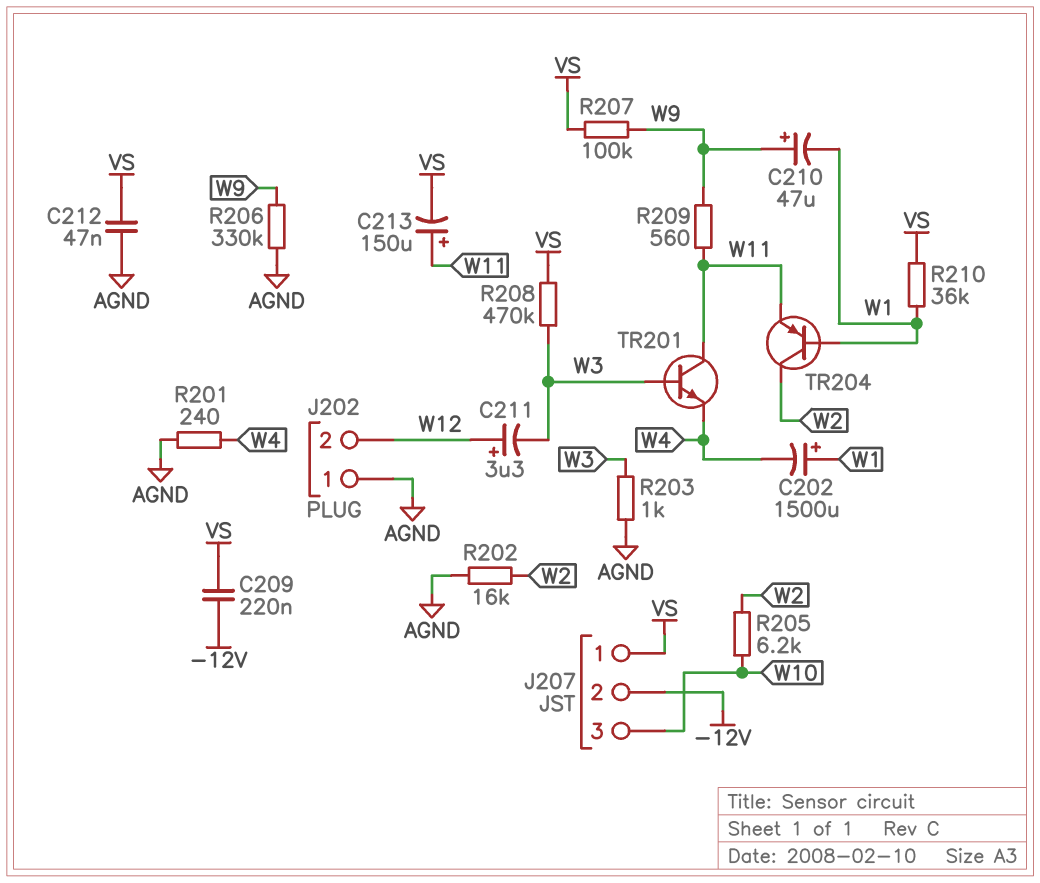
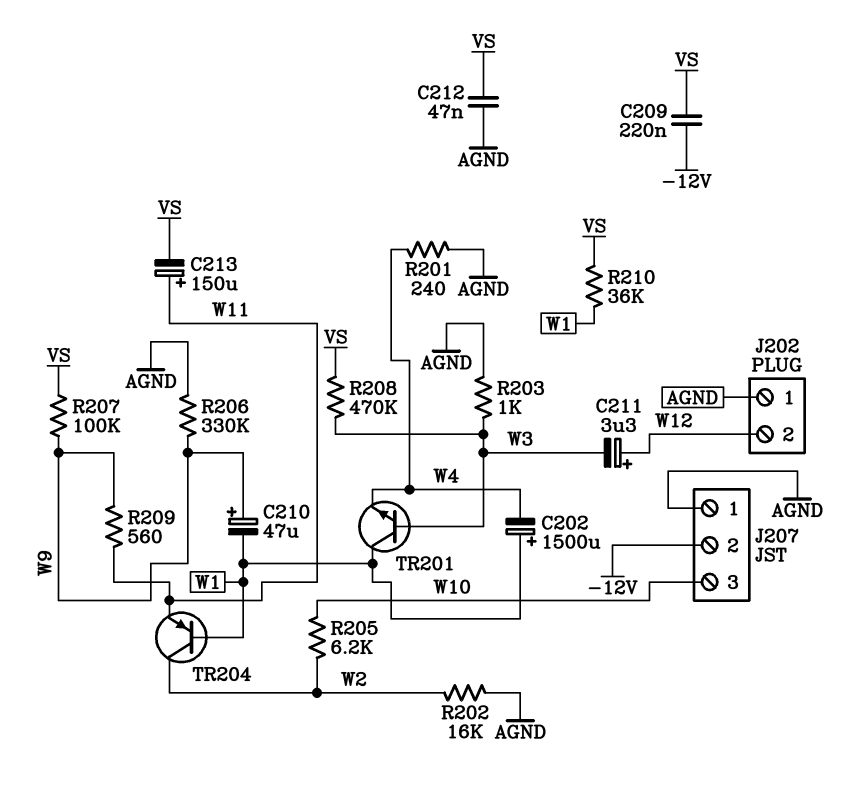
J207 pin 1: VS -> AGND
TR201: NPN (B W3, C W11, E W4) -> NPN (B W3, C W1, E W4)

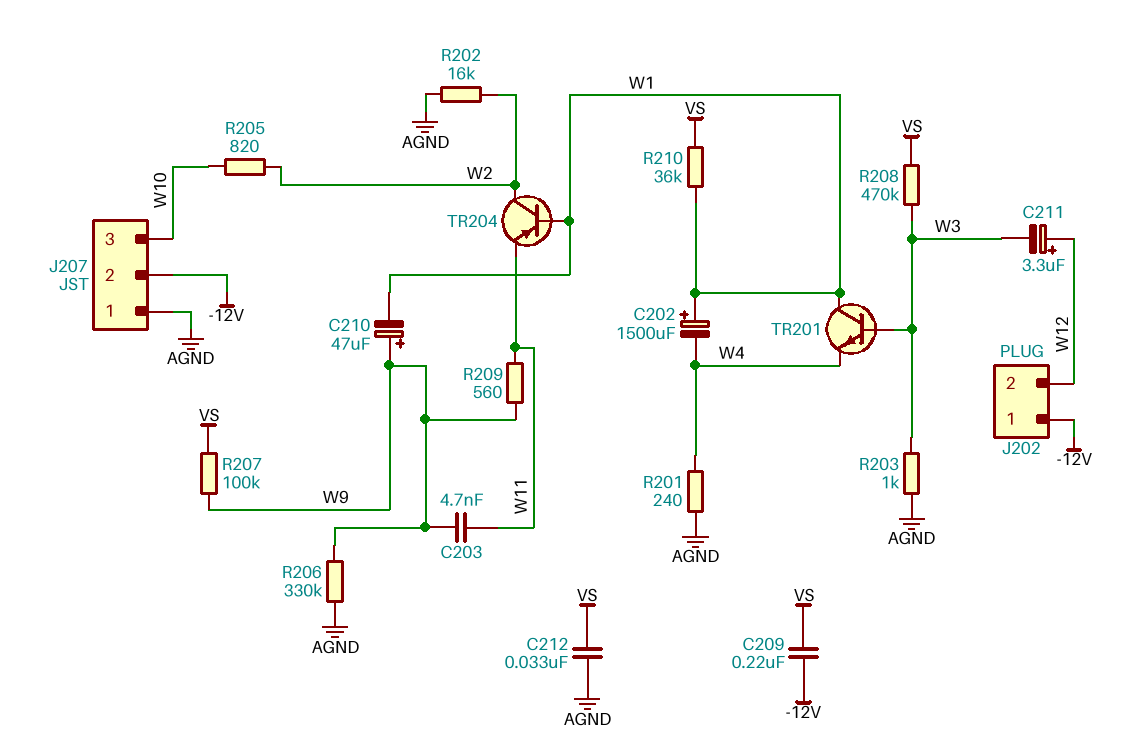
C203: none -> 4.7nF (W9, W11)
C212: 47nF (AGND, VS) -> 33nF (AGND, VS)
C213: 150uF (plus W11, minus VS) -> none
J202 pin 1: AGND -> -12V
R205: 6.2k (W2, W10) -> 820 (W2, W10)

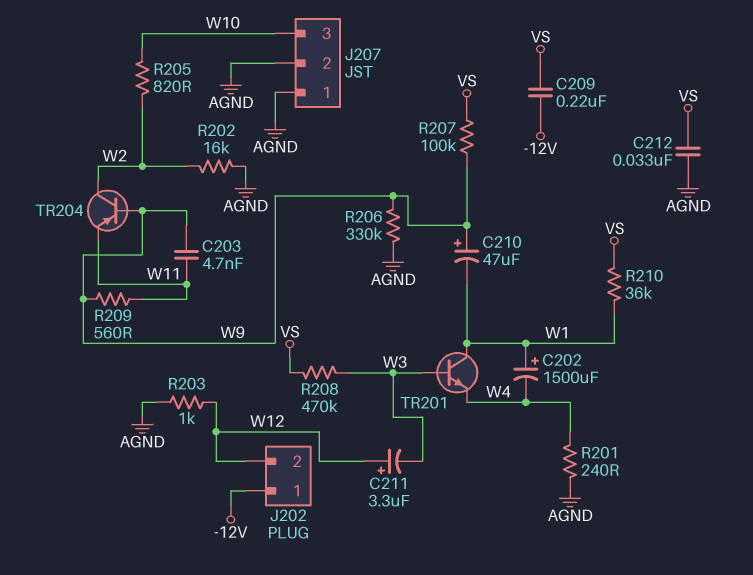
J207 pin 2: -12V -> AGND
R203: 1k (AGND, W3) -> 1k (AGND, W12)
TR204: PNP (B W1, C W2, E W11) -> PNP (B W9, C W2, E W11)

